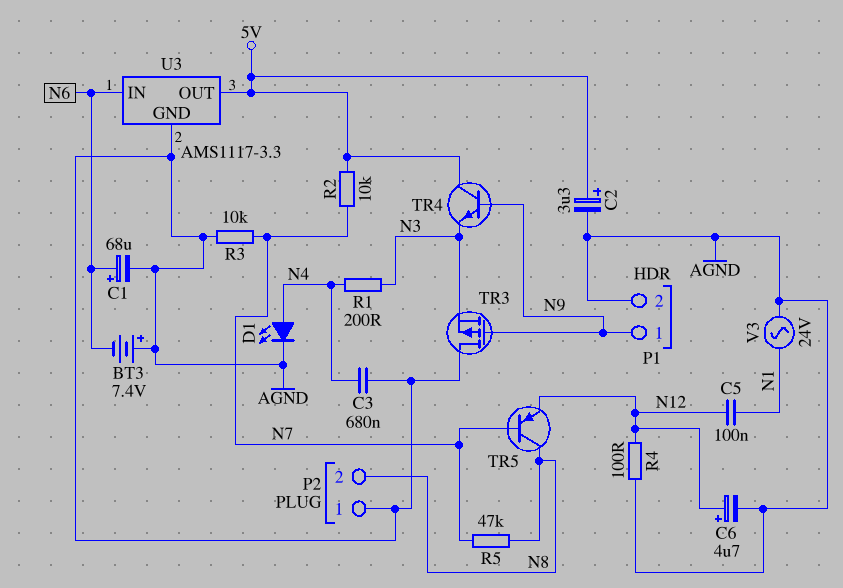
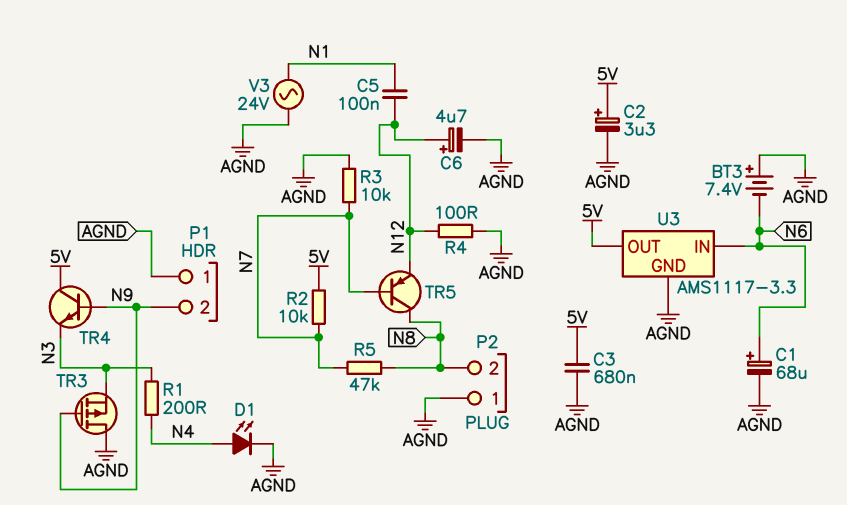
C3: 680nF (AGND, N4) -> 680nF (5V, AGND)
P1 pin 1: N9 -> AGND
P1 pin 2: AGND -> N9

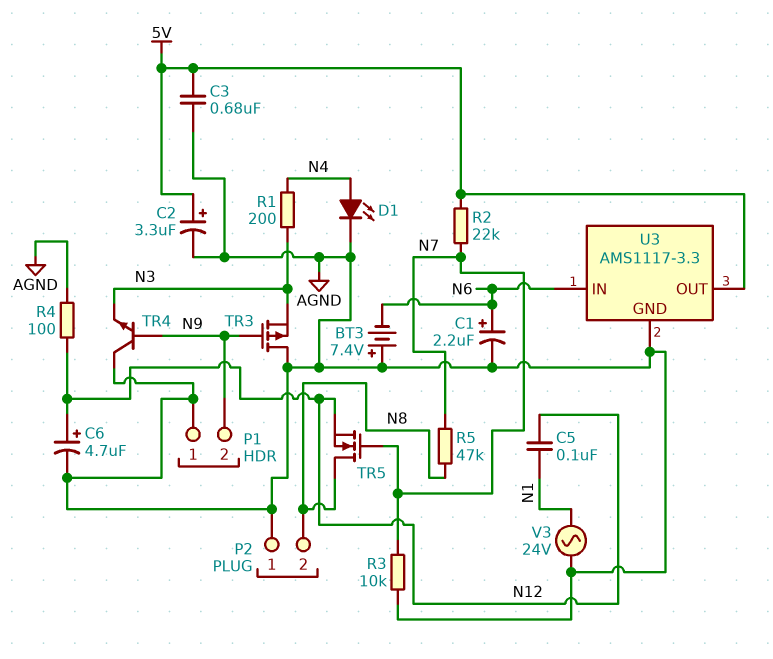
C1: 68uF (plus N6, minus AGND) -> 2.2uF (plus N6, minus AGND)
R2: 10k (5V, N7) -> 22k (5V, N7)
TR4: NPN (B N9, C 5V, E N3) -> NPN (B N9, C AGND, E N3)
TR5: PNP (B N7, C N8, E N12) -> NMOS (G N7, D N8, S N12)

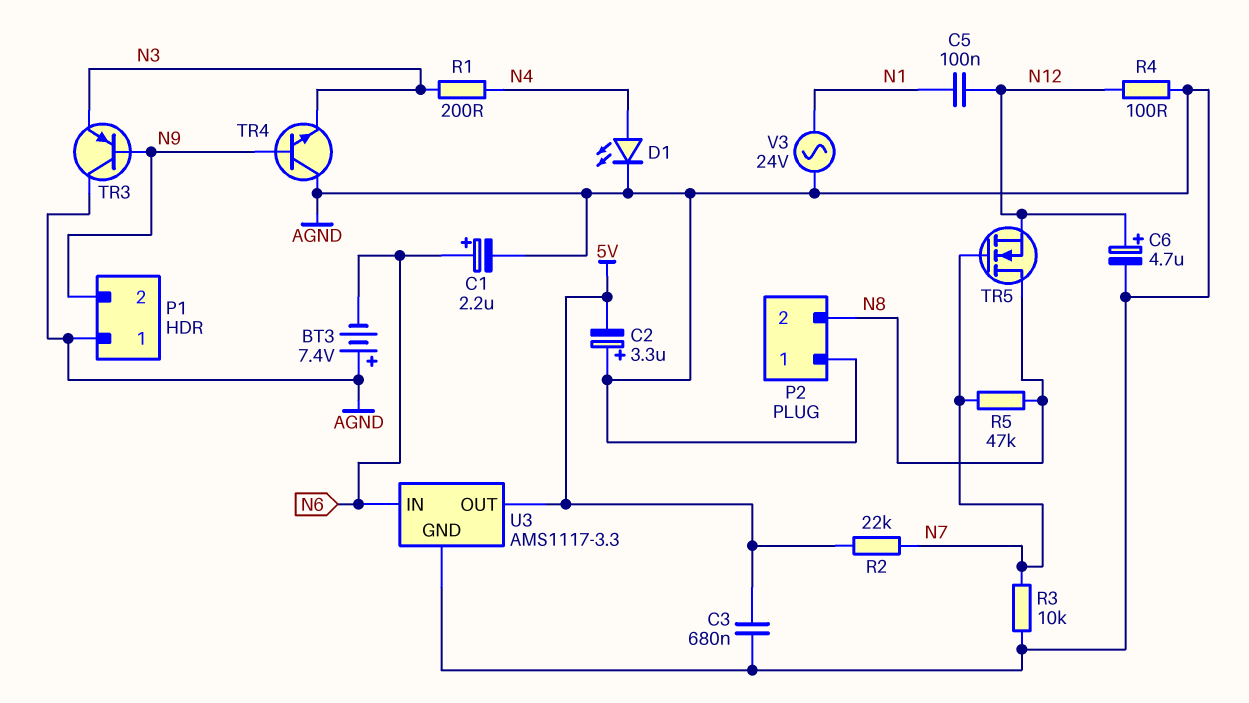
C2: 3.3uF (plus 5V, minus AGND) -> 3.3uF (plus AGND, minus 5V)
TR3: PMOS (G N9, D AGND, S N3) -> PNP (B N9, C AGND, E N3)

